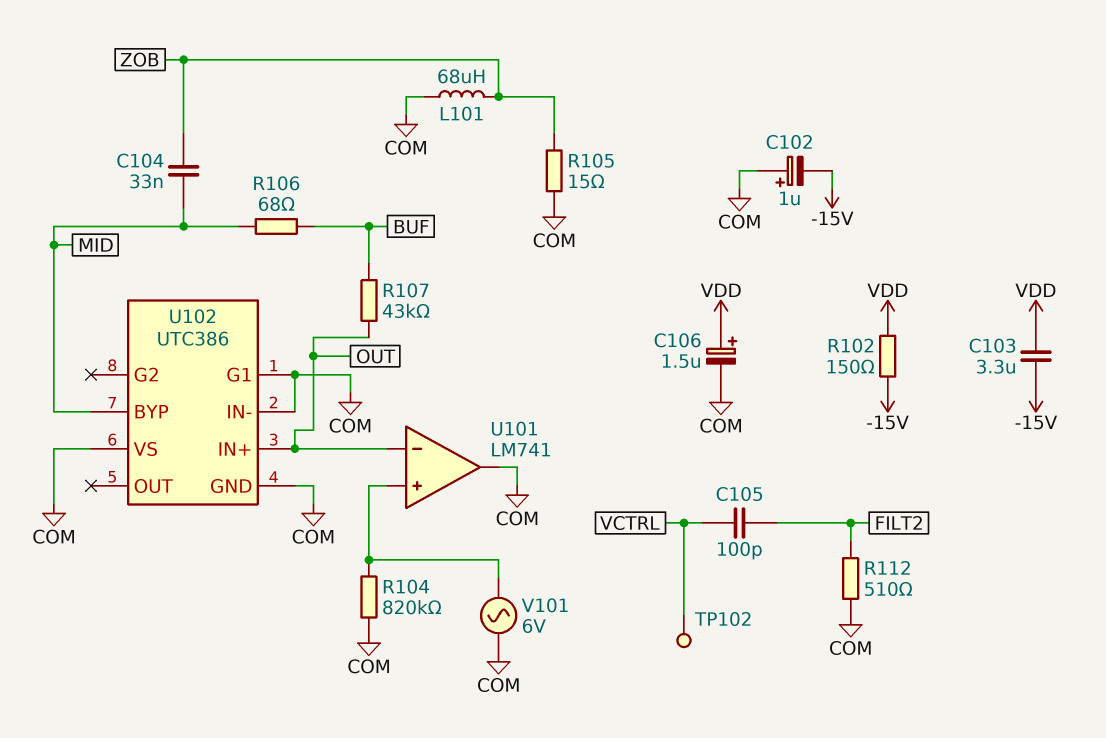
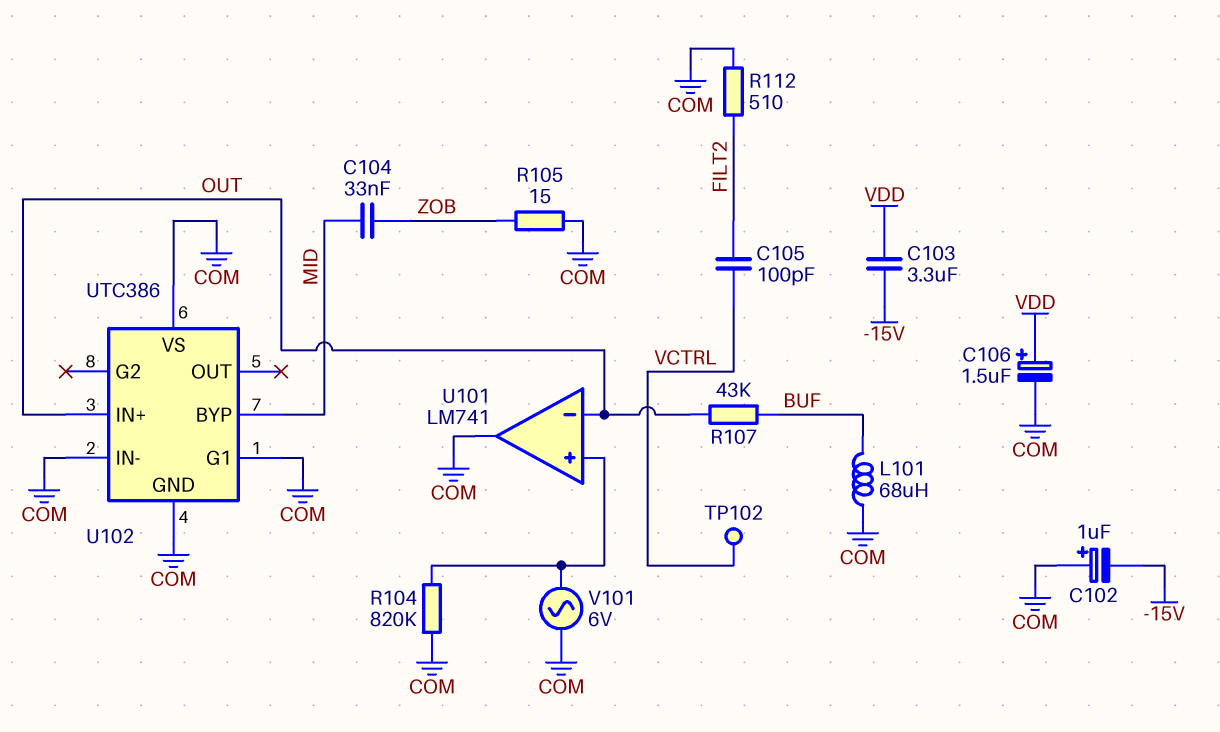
L101: 68uH (COM, ZOB) -> 68uH (BUF, COM)
R102: 150 (-15V, VDD) -> none
R106: 68 (BUF, MID) -> none

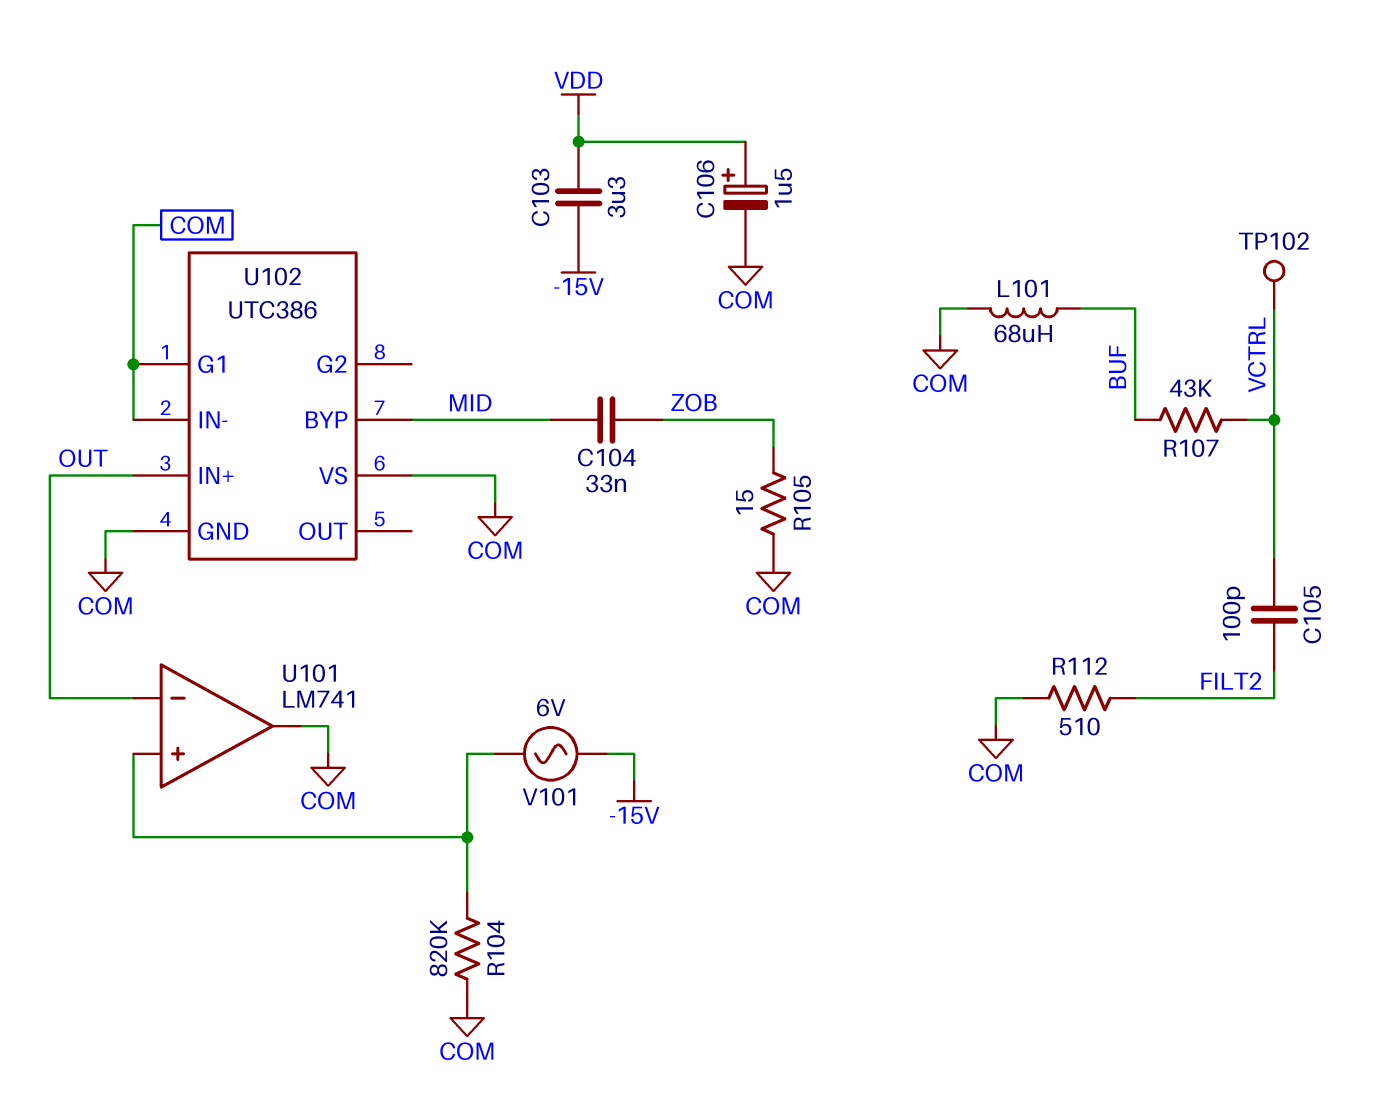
C102: 1uF (plus COM, minus -15V) -> none
R107: 43k (BUF, OUT) -> 43k (BUF, VCTRL)
V101: AC 6V (COM, U101/in+) -> AC 6V (-15V, U101/in+)

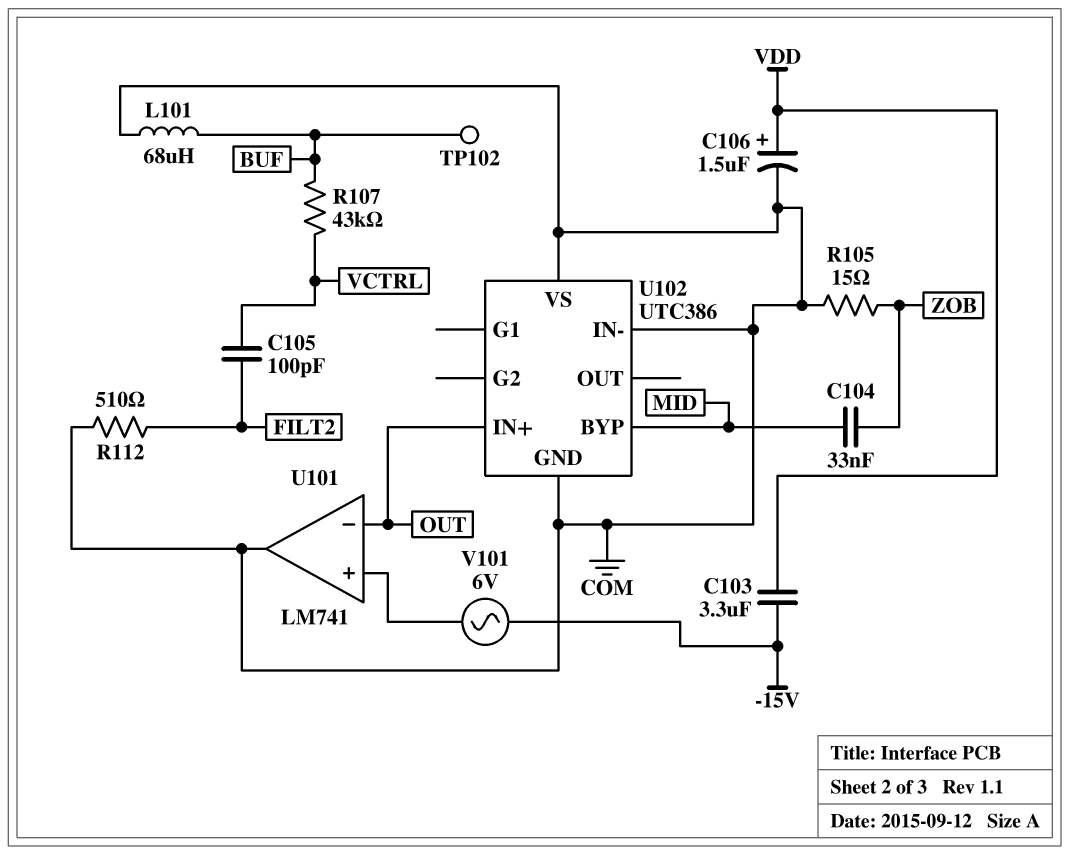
R104: 820k (COM, U101/in+) -> none
TP102: test point (VCTRL) -> test point (BUF)
U102 pin G1: COM -> none

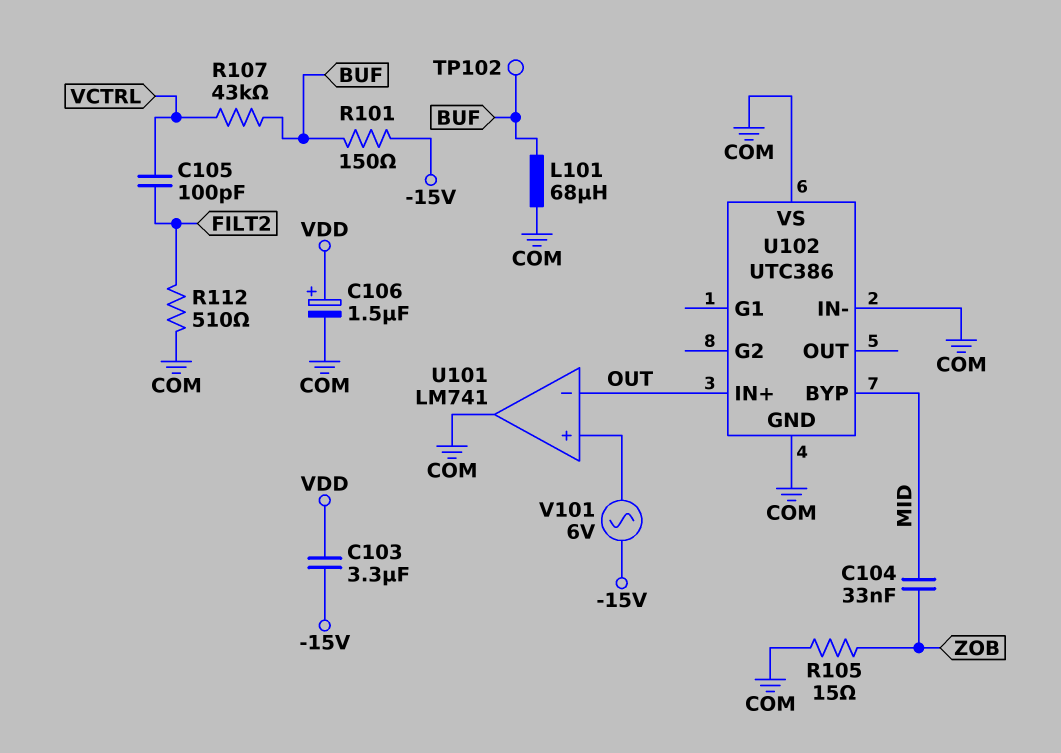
R101: none -> 150 (-15V, BUF)

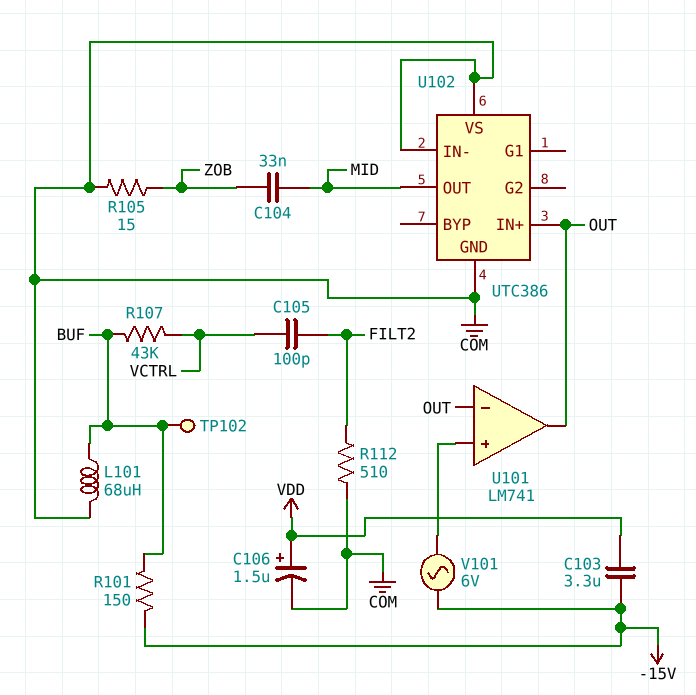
U101 pin out: COM -> OUT
U102 pin BYP: MID -> none
U102 pin OUT: none -> MID

